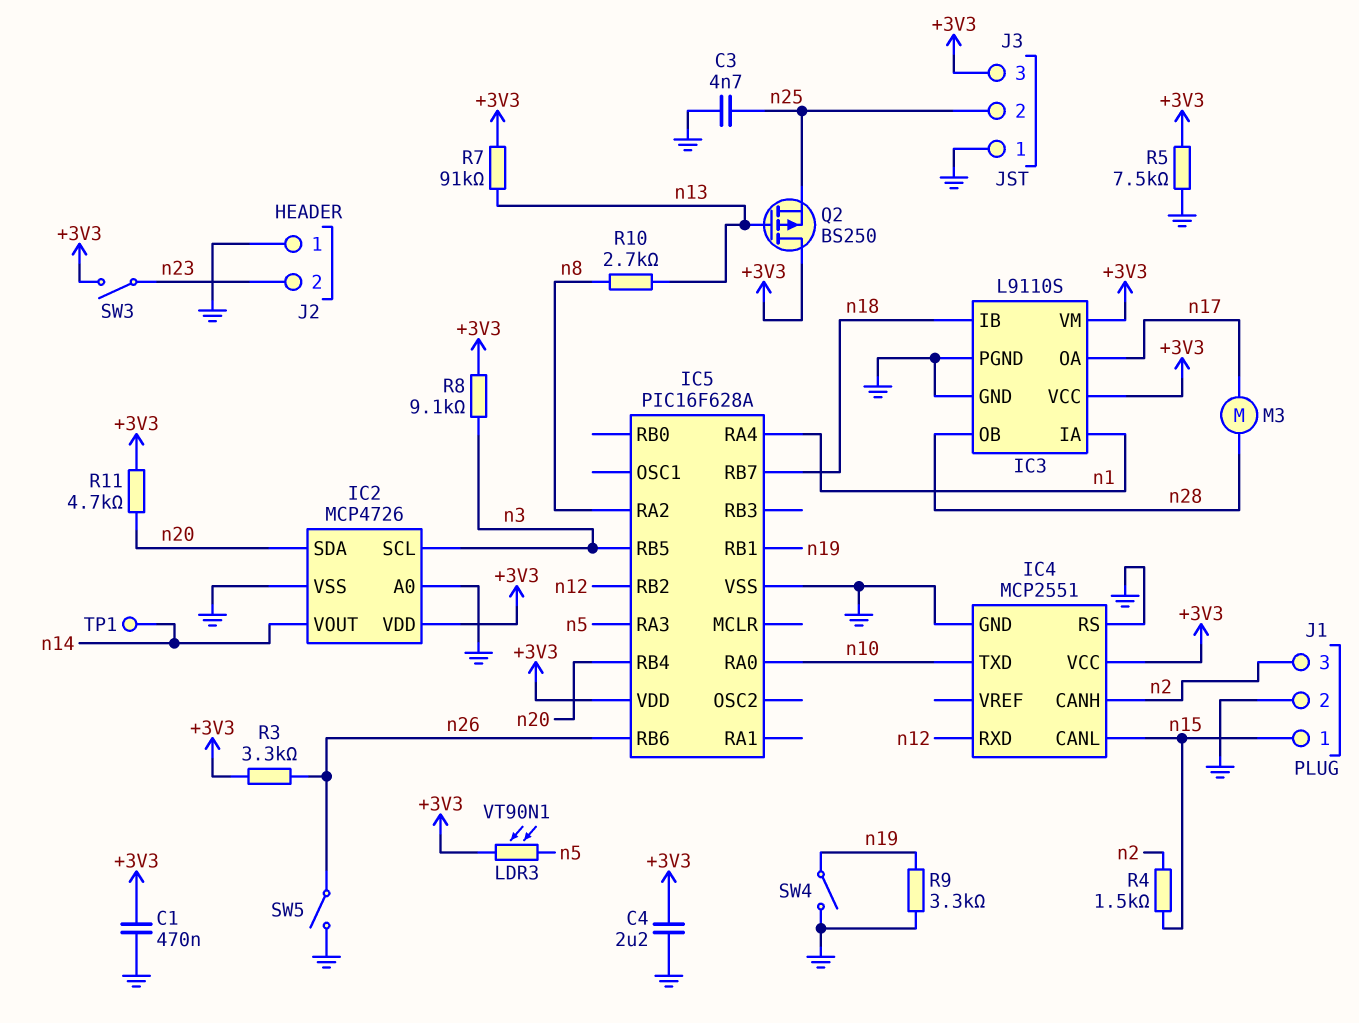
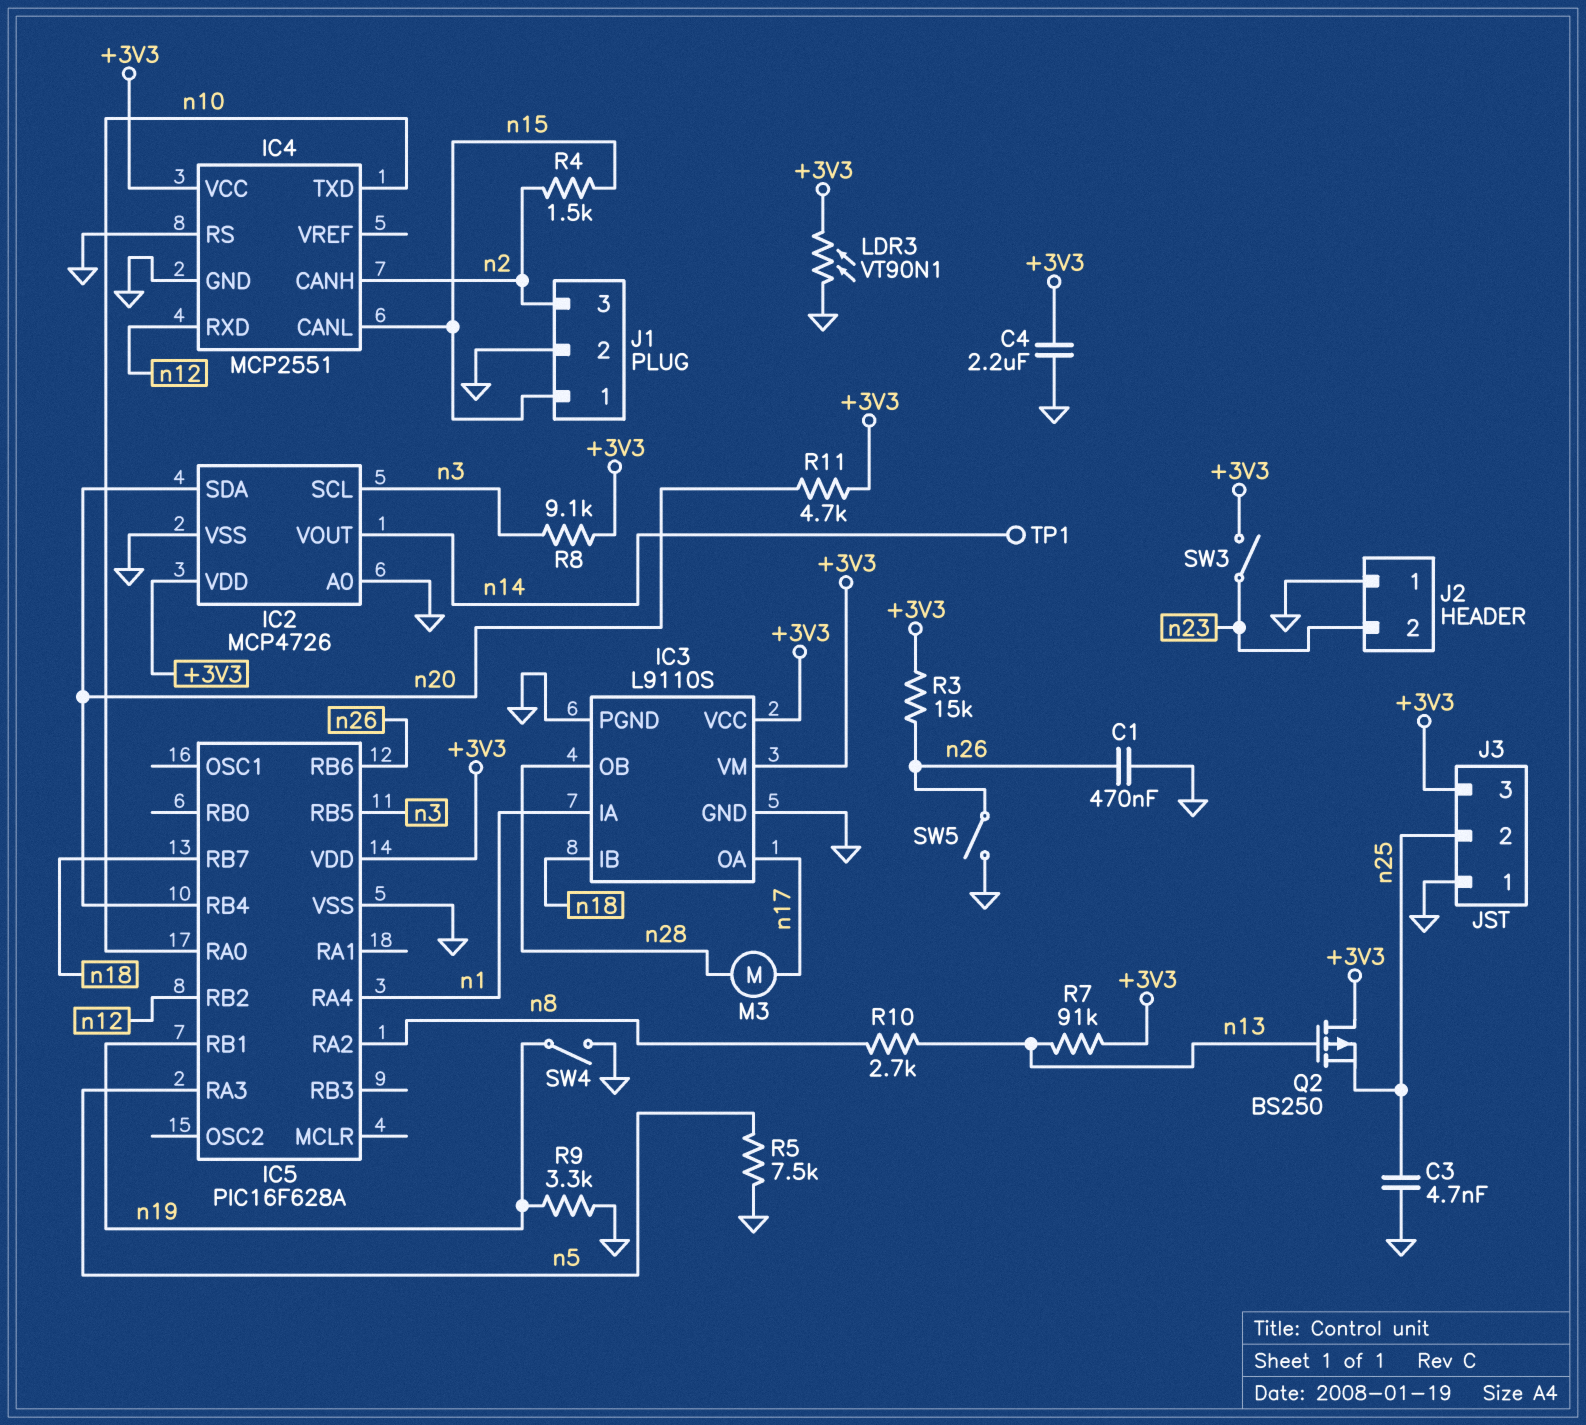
C1: 470nF (+3V3, GND) -> 470nF (GND, n26)
LDR3: VT90N1 (+3V3, n5) -> VT90N1 (+3V3, GND)
R3: 3.3k (+3V3, n26) -> 15k (+3V3, n26)
R5: 7.5k (+3V3, GND) -> 7.5k (GND, n5)

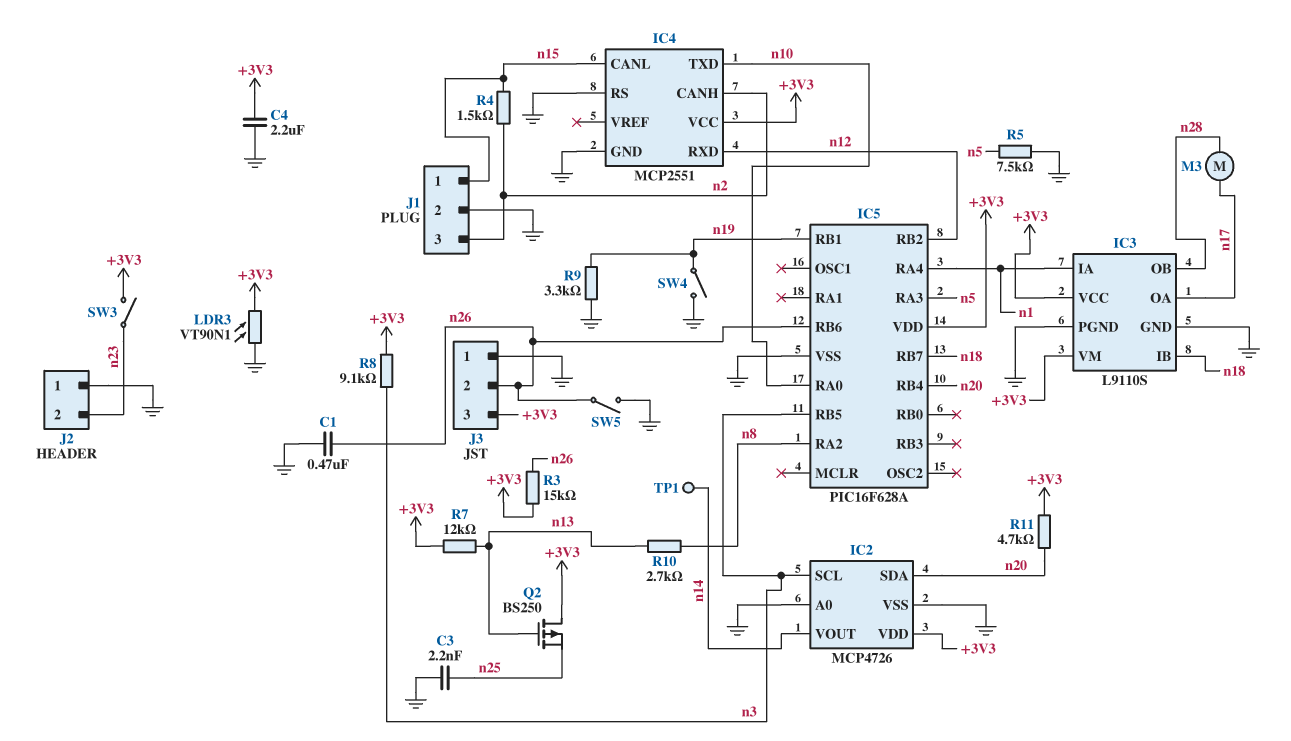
C3: 4.7nF (GND, n25) -> 2.2nF (GND, n25)
J3 pin 2: n25 -> n26
R7: 91k (+3V3, n13) -> 12k (+3V3, n13)

